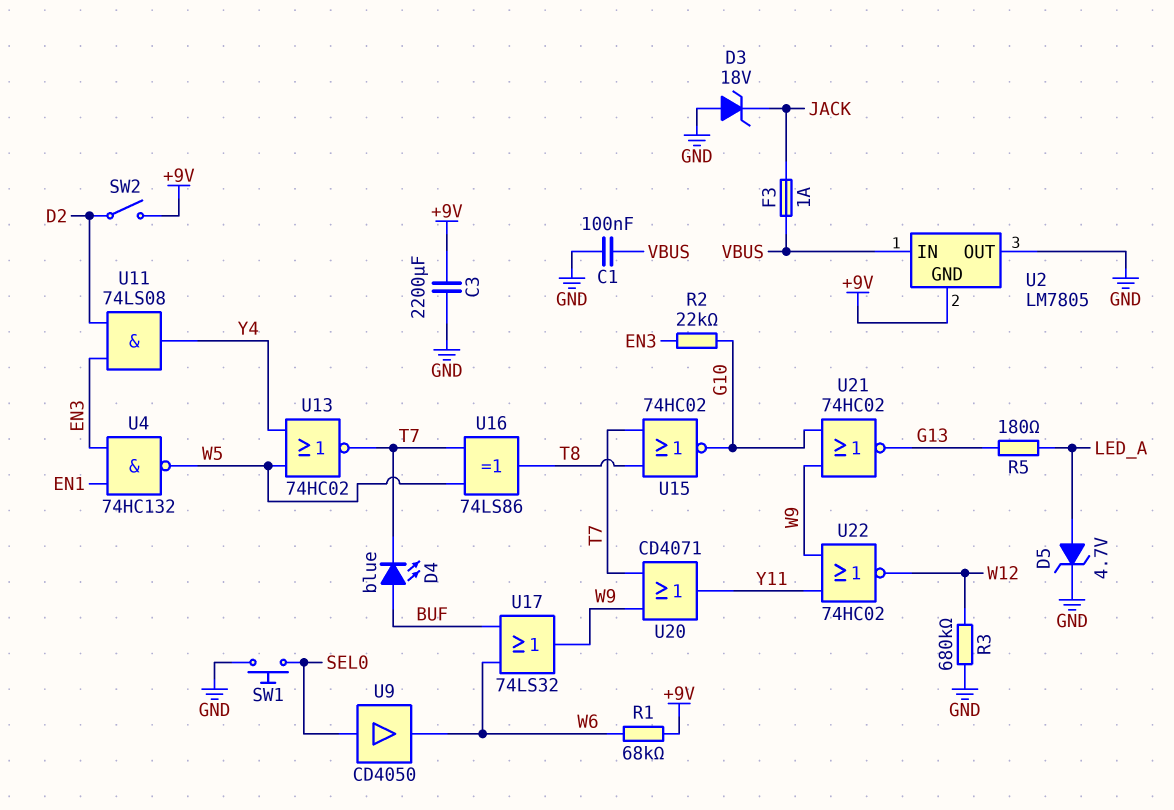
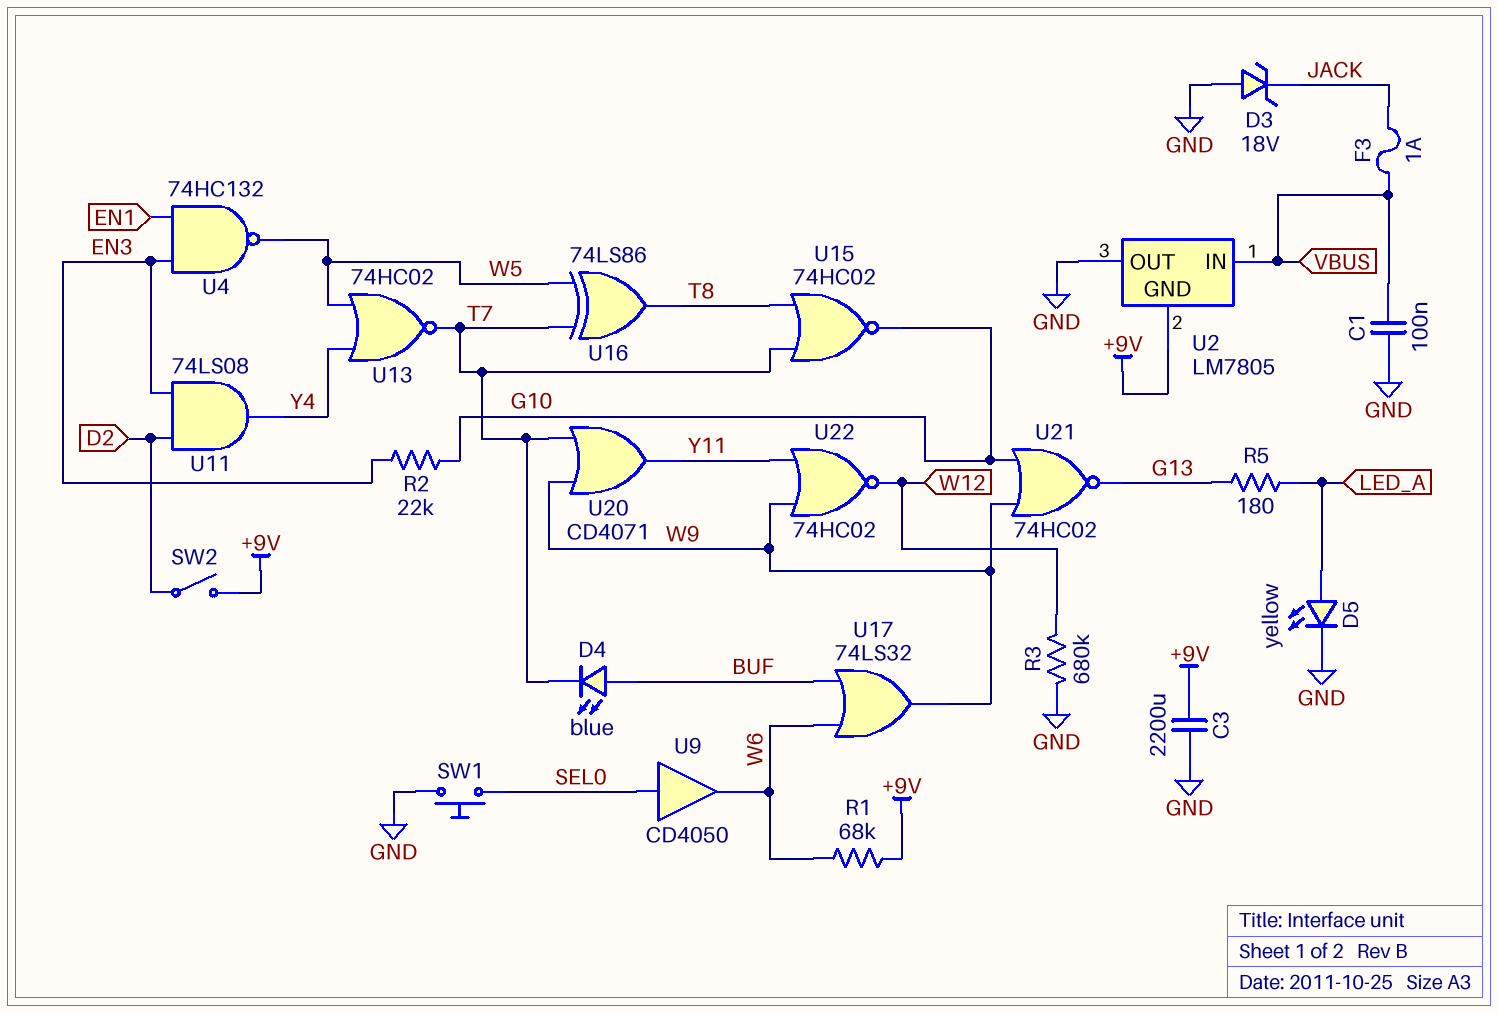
D5: zener 4.7V (A LED_A, K GND) -> LED yellow (A LED_A, K GND)

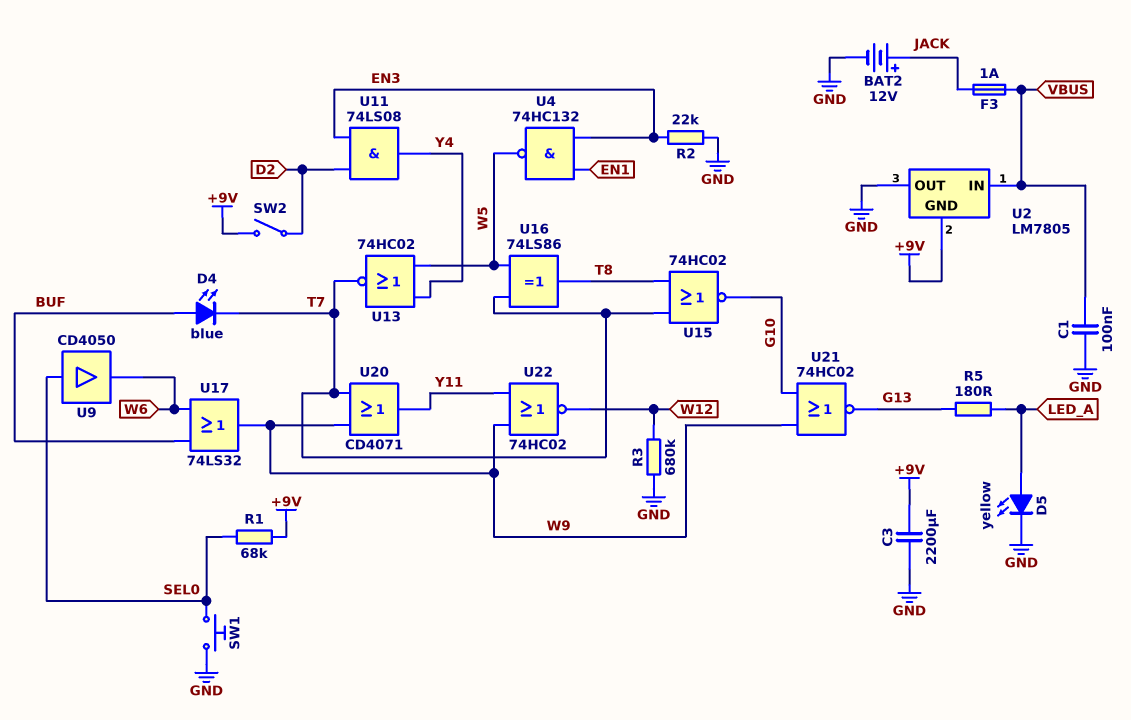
BAT2: none -> 12V (plus JACK, minus GND)
D3: zener 18V (A GND, K JACK) -> none
R1: 68k (+9V, W6) -> 68k (+9V, SEL0)
R2: 22k (EN3, G10) -> 22k (EN3, GND)

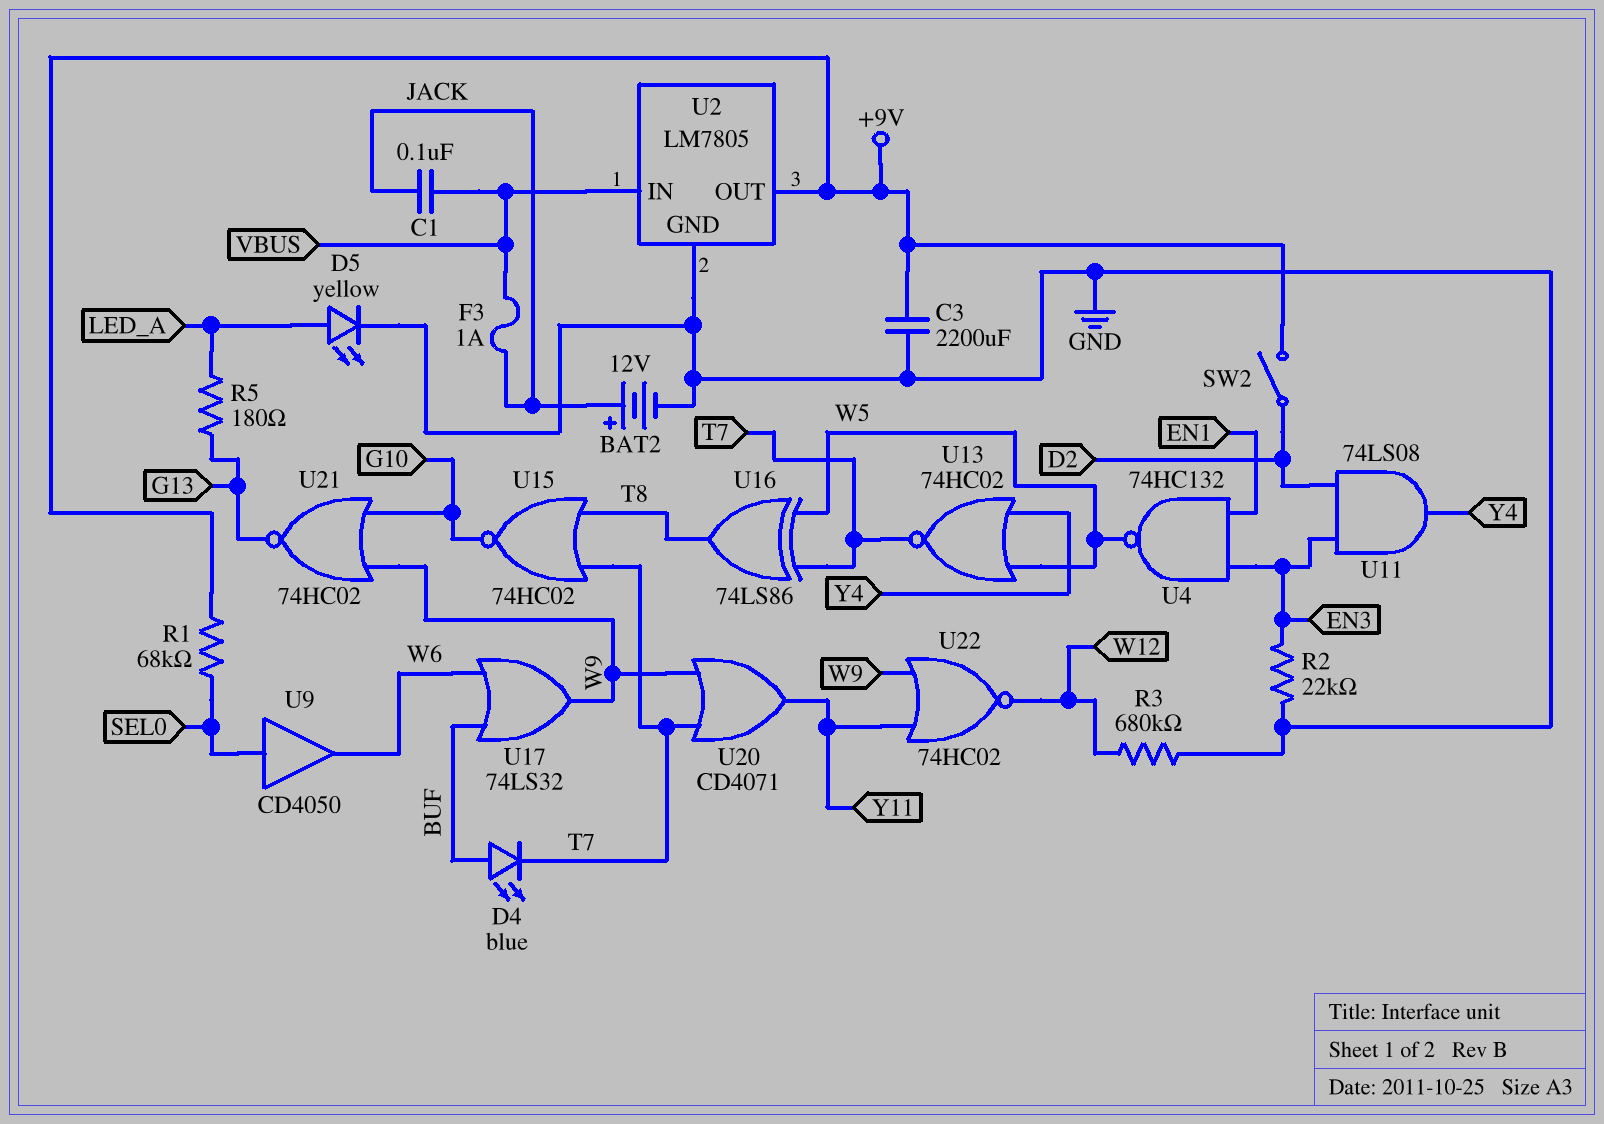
C1: 100nF (GND, VBUS) -> 100nF (JACK, VBUS)
SW1: button (GND, SEL0) -> none
U2 pin GND: +9V -> GND
U2 pin OUT: GND -> +9V

